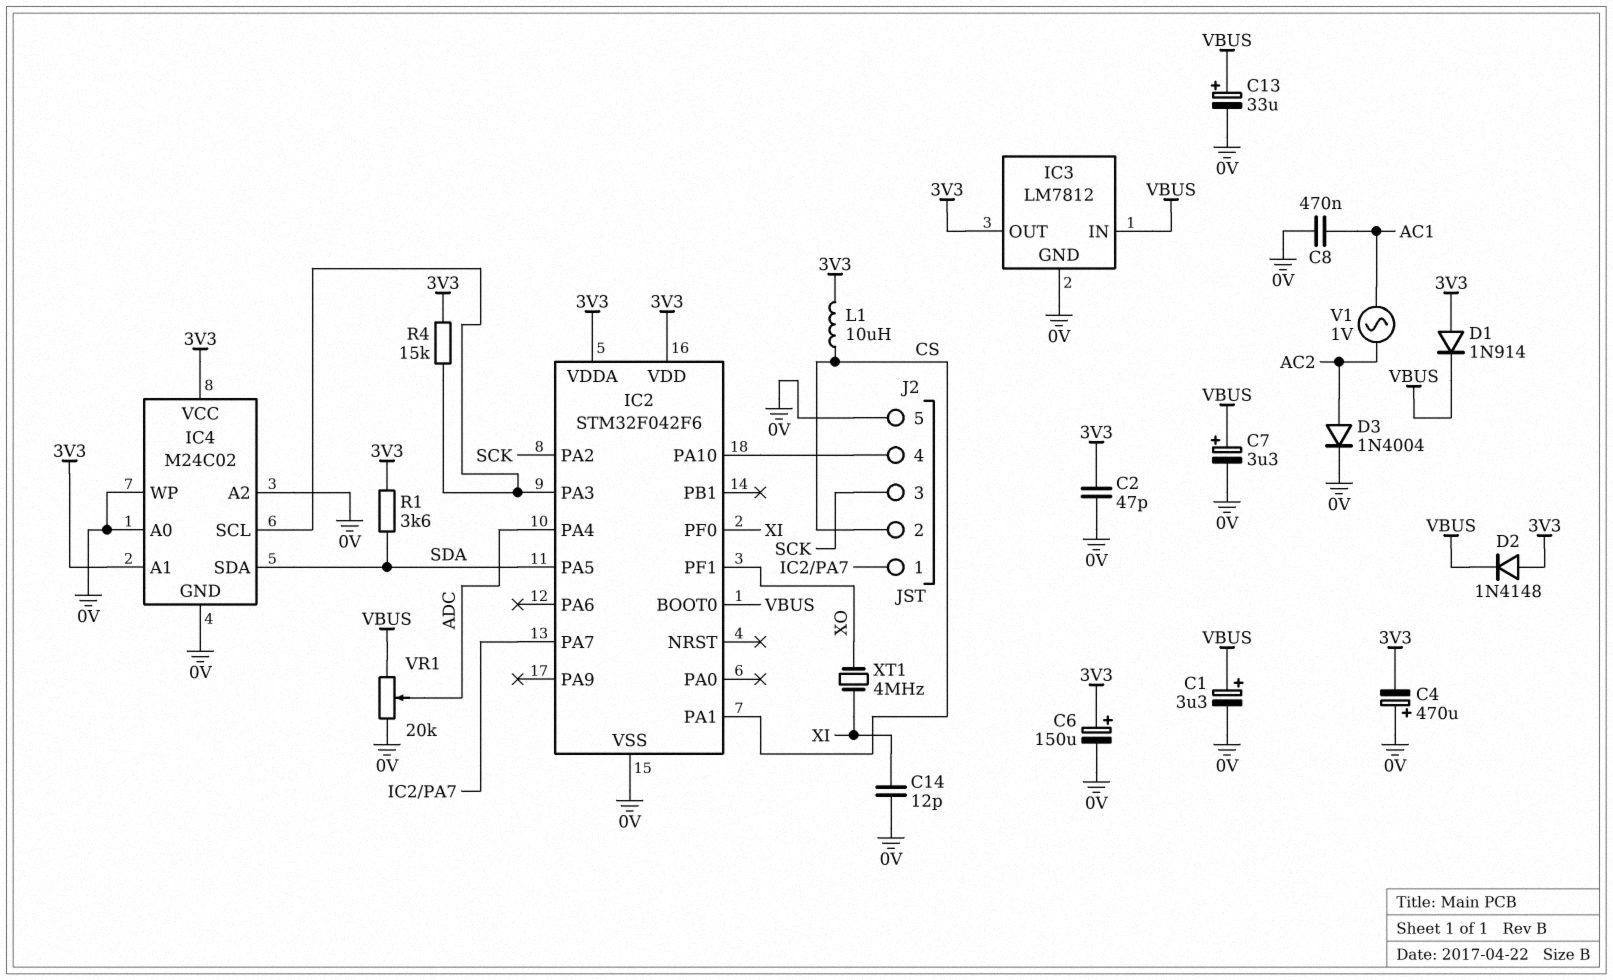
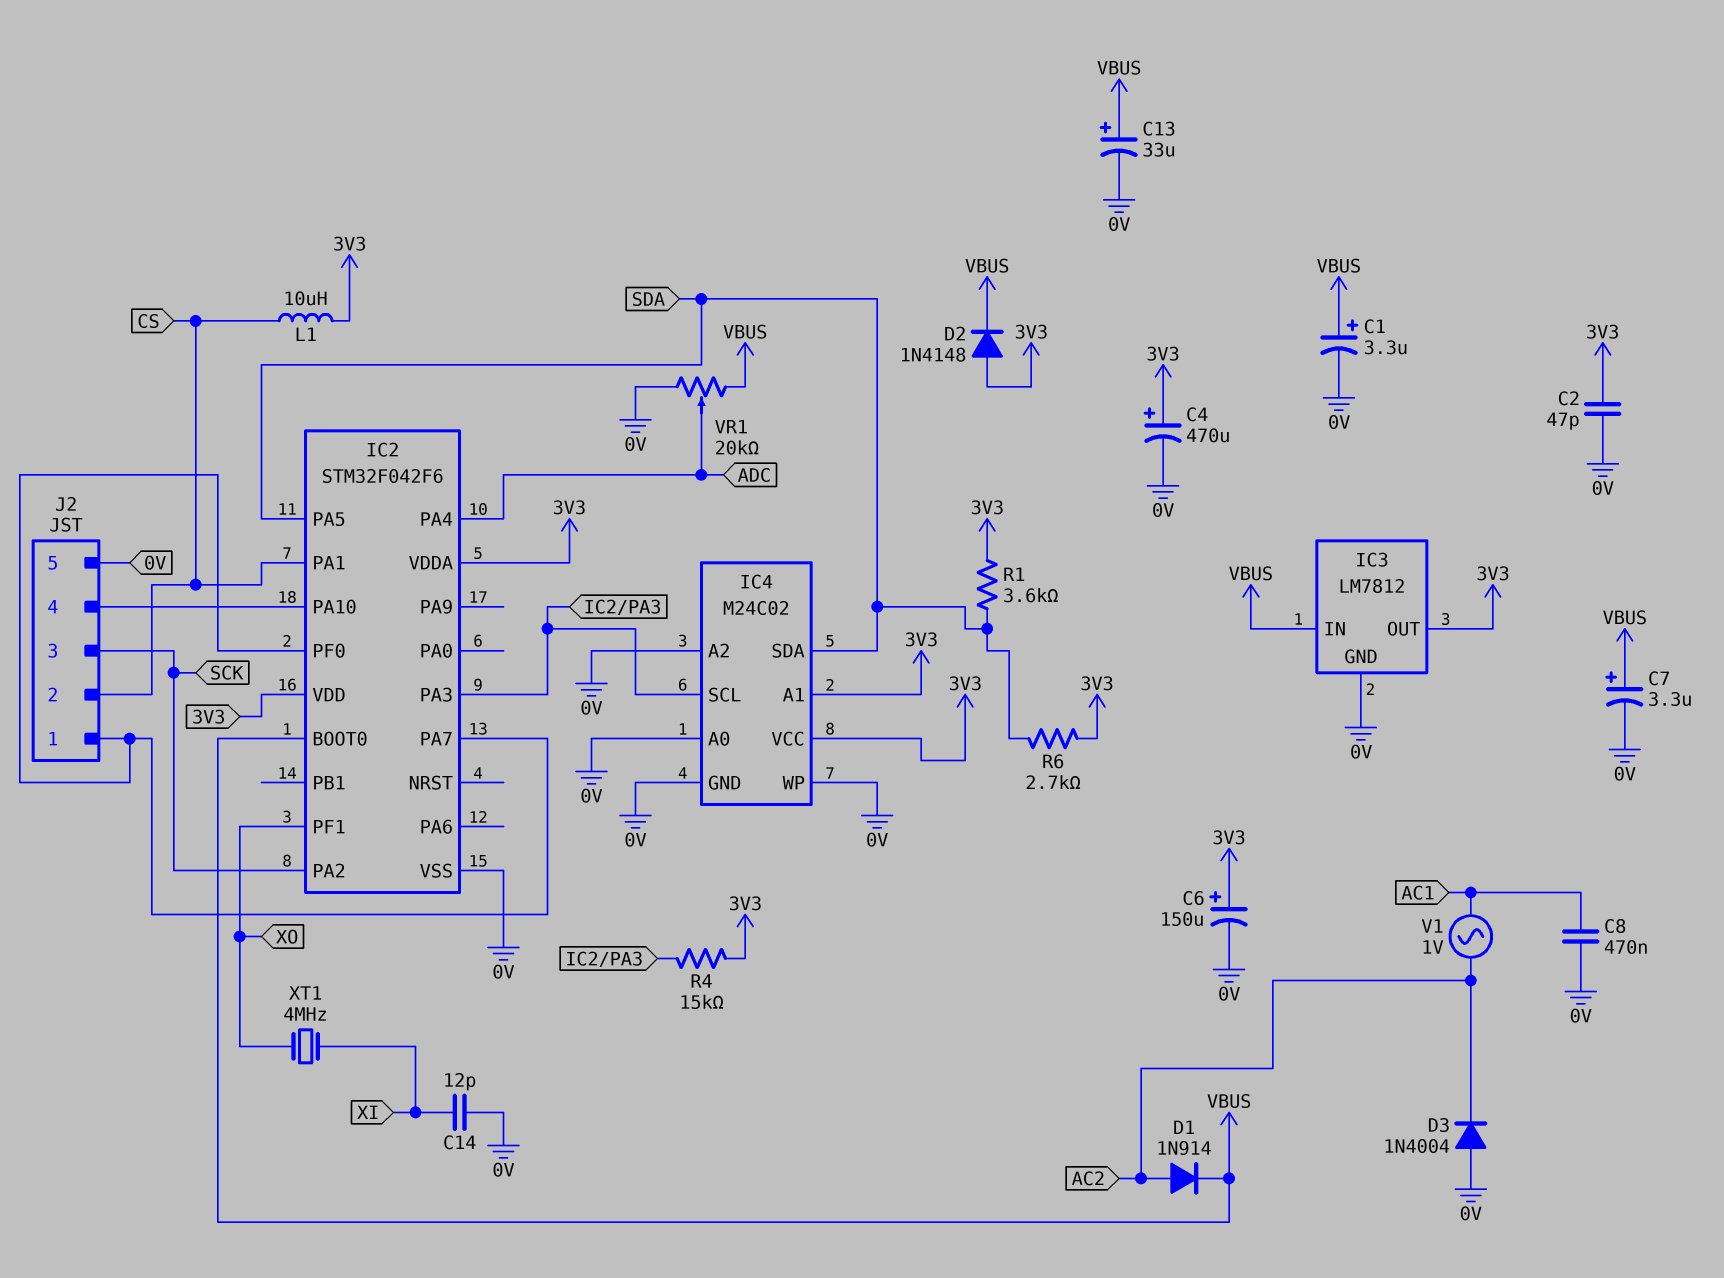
C4: 470uF (plus 0V, minus 3V3) -> 470uF (plus 3V3, minus 0V)
D1: diode 1N914 (A 3V3, K VBUS) -> diode 1N914 (A AC2, K VBUS)
D3: diode 1N4004 (A AC2, K 0V) -> diode 1N4004 (A 0V, K AC2)
IC2 pin PF0: XI -> IC2/PA7
R6: none -> 2.7k (3V3, SDA)

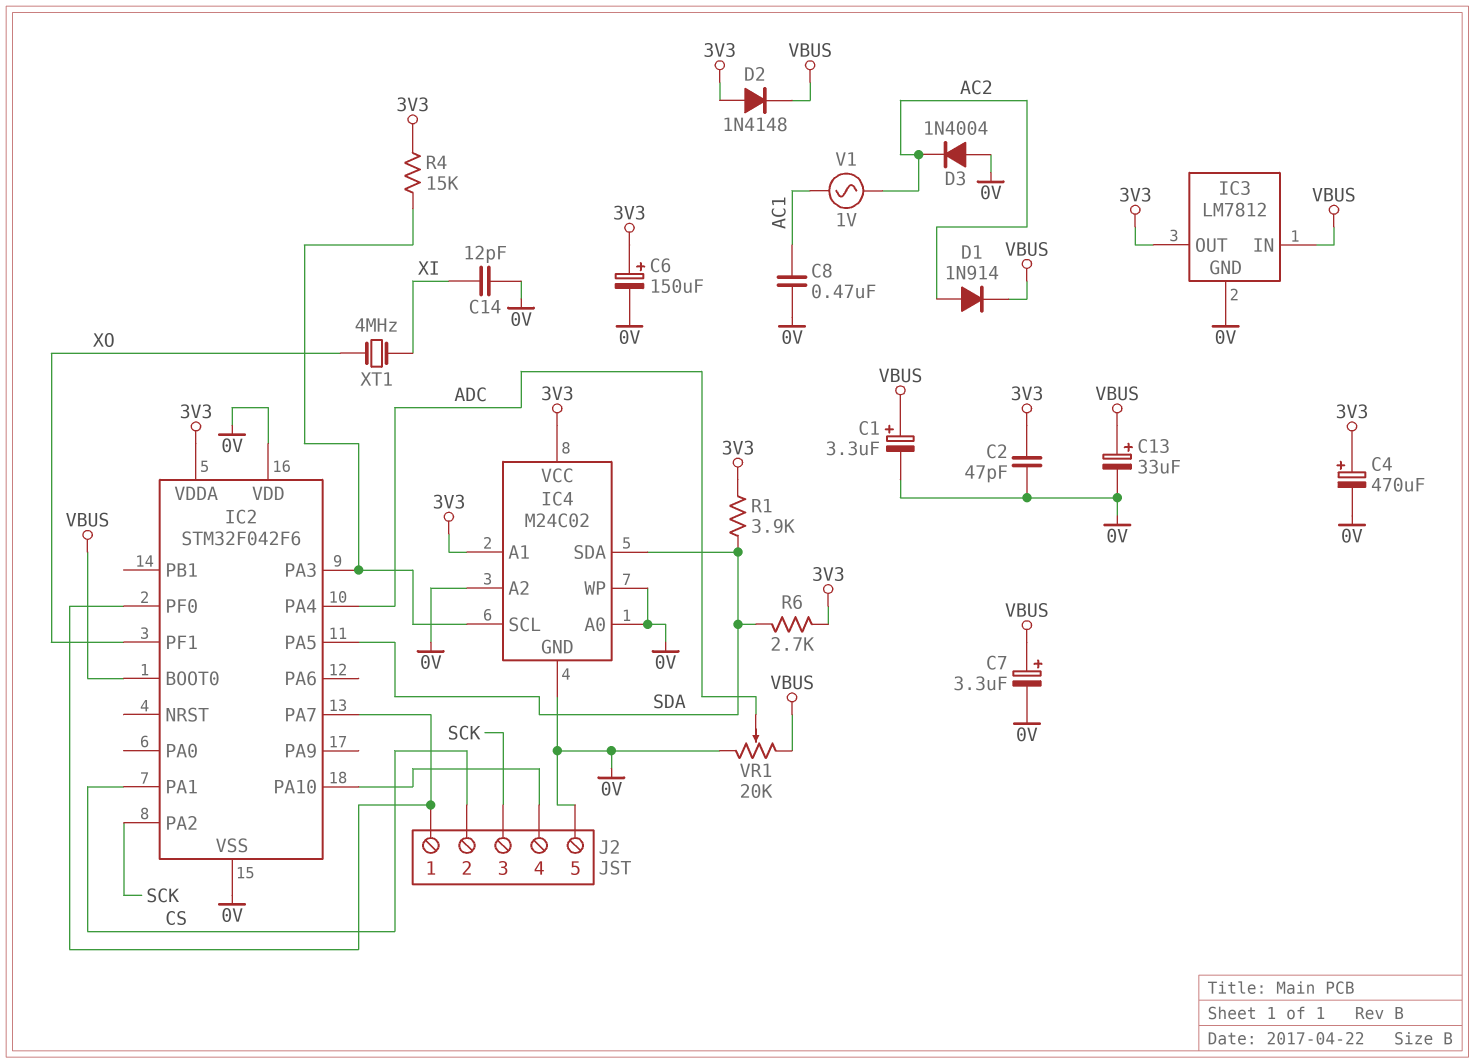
IC2 pin VDD: 3V3 -> 0V
L1: 10uH (3V3, CS) -> none
R1: 3.6k (3V3, SDA) -> 3.9k (3V3, SDA)

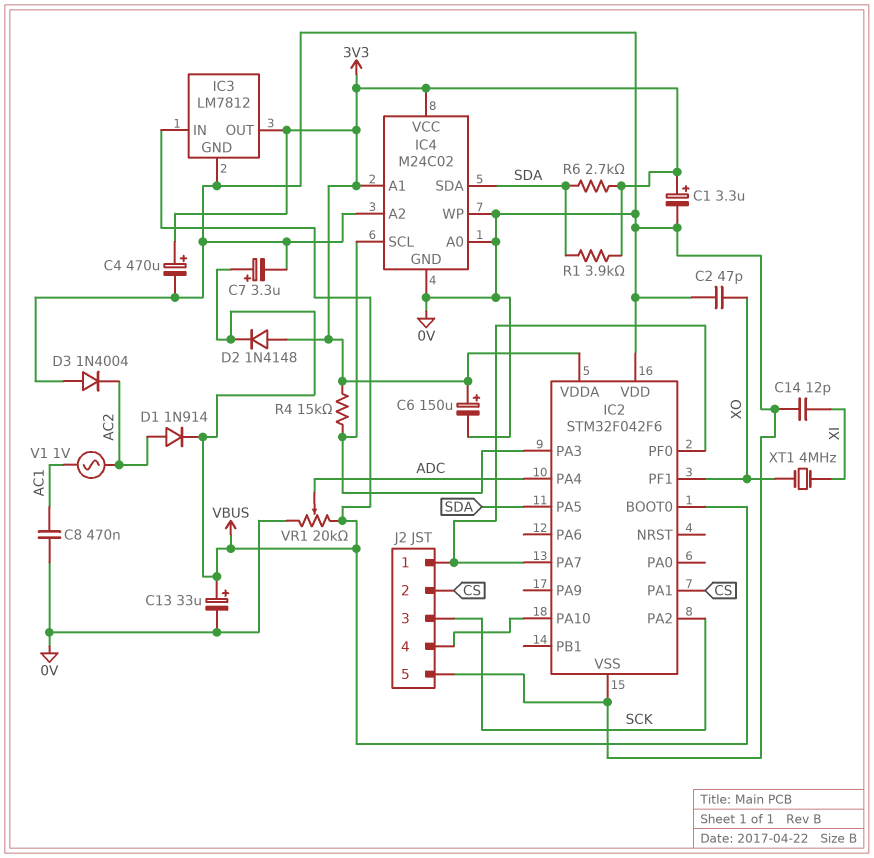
C1: 3.3uF (plus VBUS, minus 0V) -> 3.3uF (plus 3V3, minus 0V)
C2: 47pF (0V, 3V3) -> 47pF (0V, XO)

